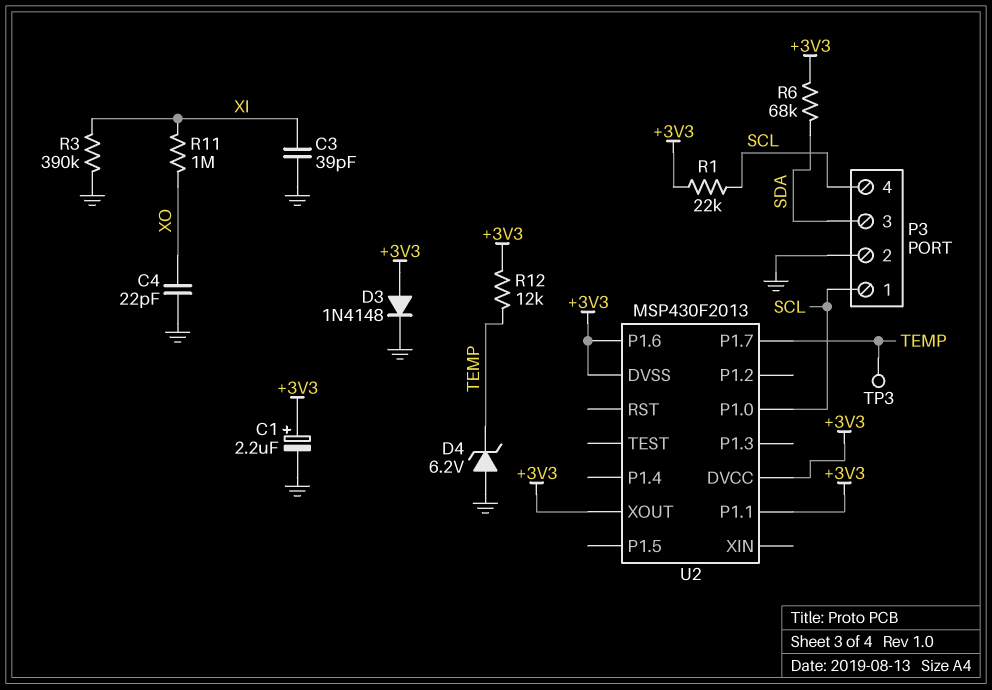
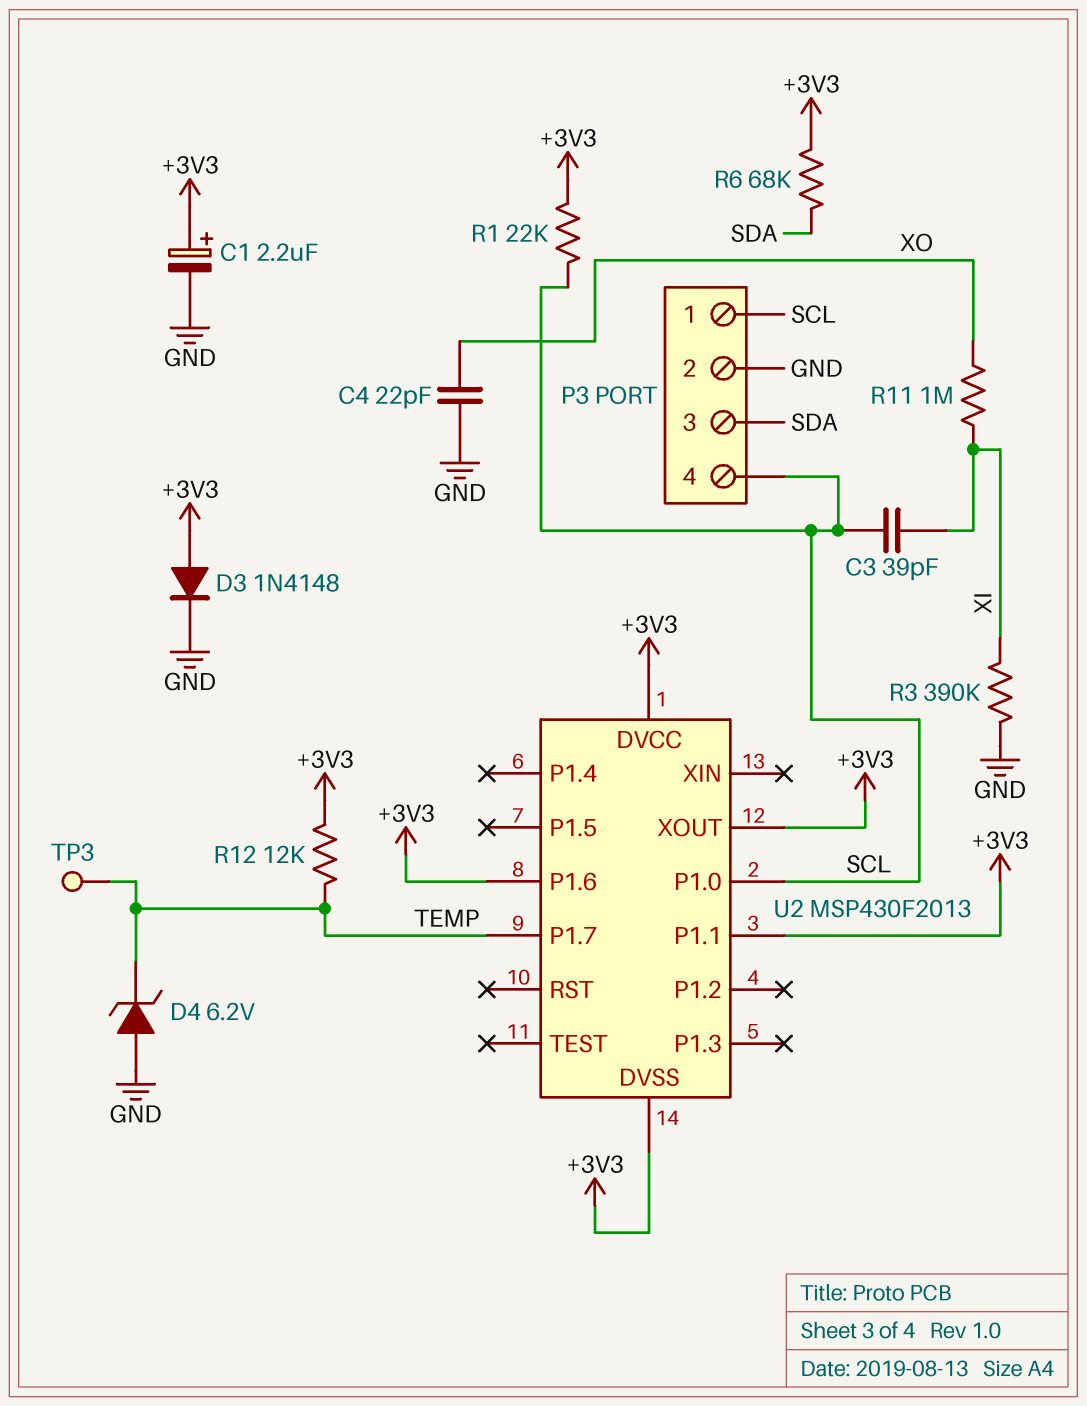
C3: 39pF (GND, XI) -> 39pF (SCL, XI)

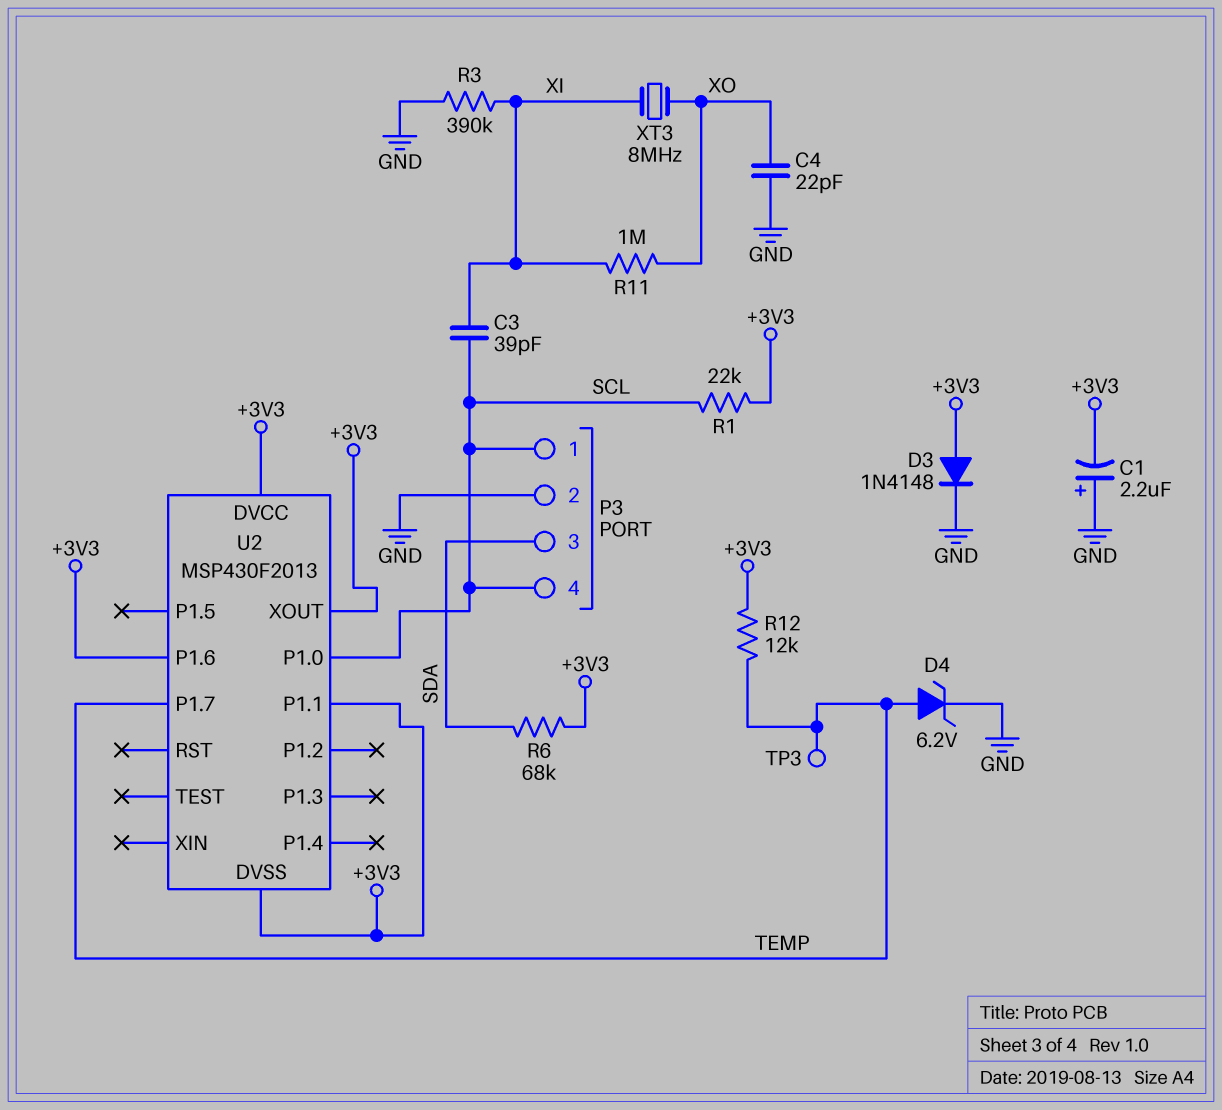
C1: 2.2uF (plus +3V3, minus GND) -> 2.2uF (plus GND, minus +3V3)
D4: zener 6.2V (A GND, K TEMP) -> zener 6.2V (A TEMP, K GND)
XT3: none -> 8MHz (XI, XO)

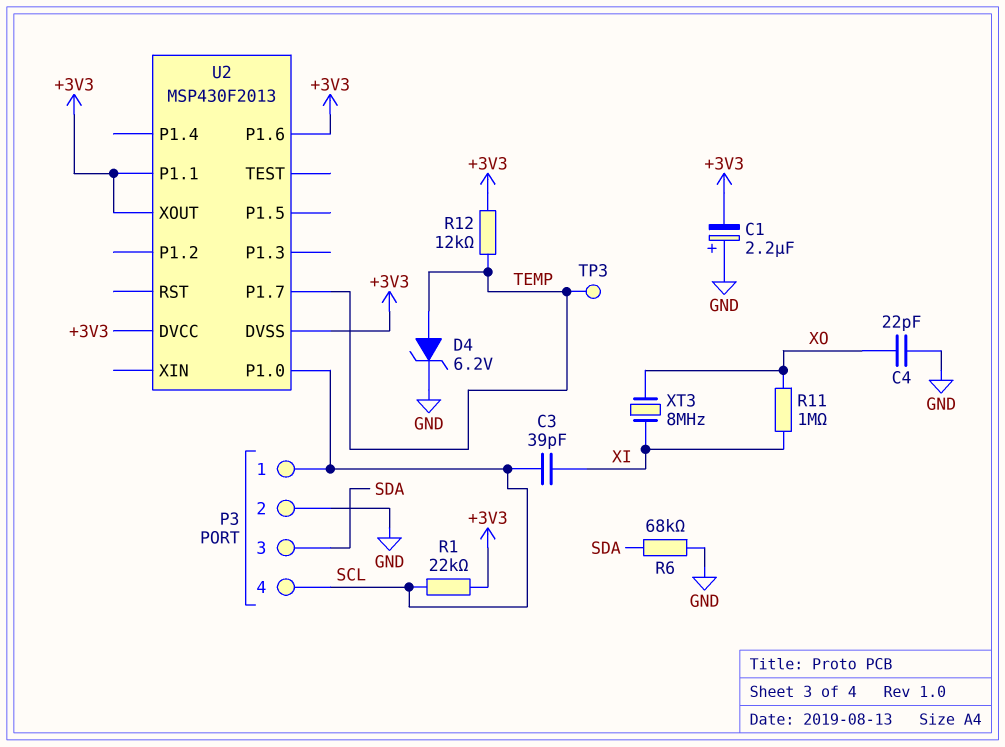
D3: diode 1N4148 (A +3V3, K GND) -> none
R3: 390k (GND, XI) -> none
R6: 68k (+3V3, SDA) -> 68k (GND, SDA)

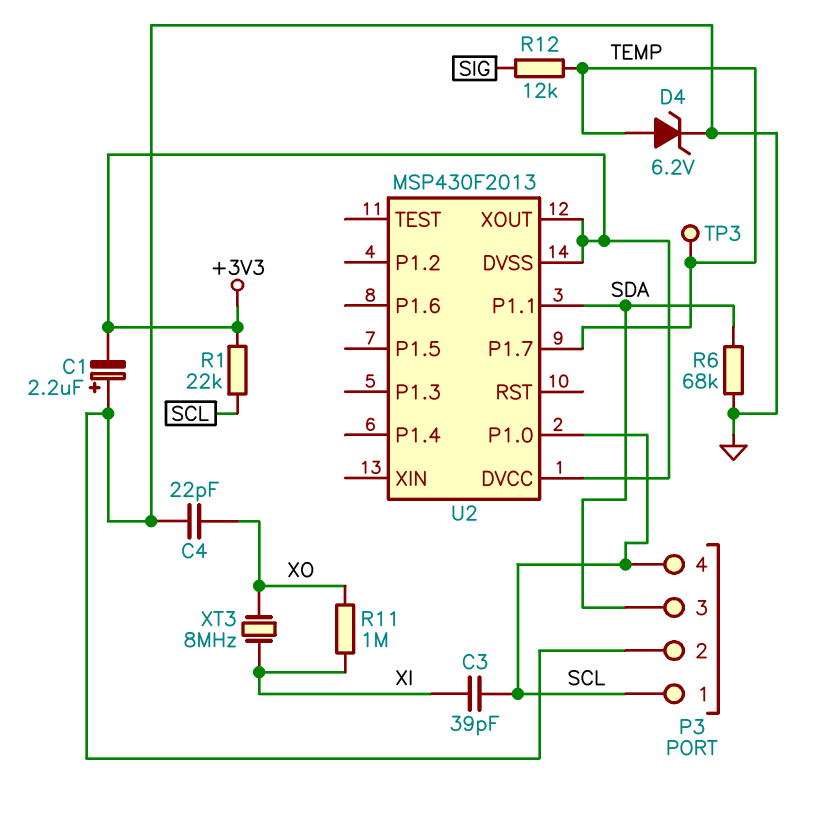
R12: 12k (+3V3, TEMP) -> 12k (SIG, TEMP)
U2 pin P1.1: +3V3 -> SDA
U2 pin P1.6: +3V3 -> none

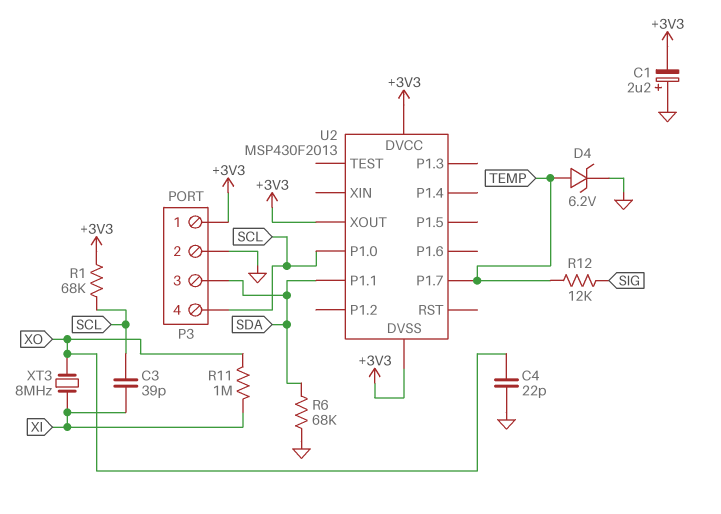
P3 pin 1: SCL -> +3V3
R1: 22k (+3V3, SCL) -> 68k (+3V3, SCL)
TP3: test point (TEMP) -> none

